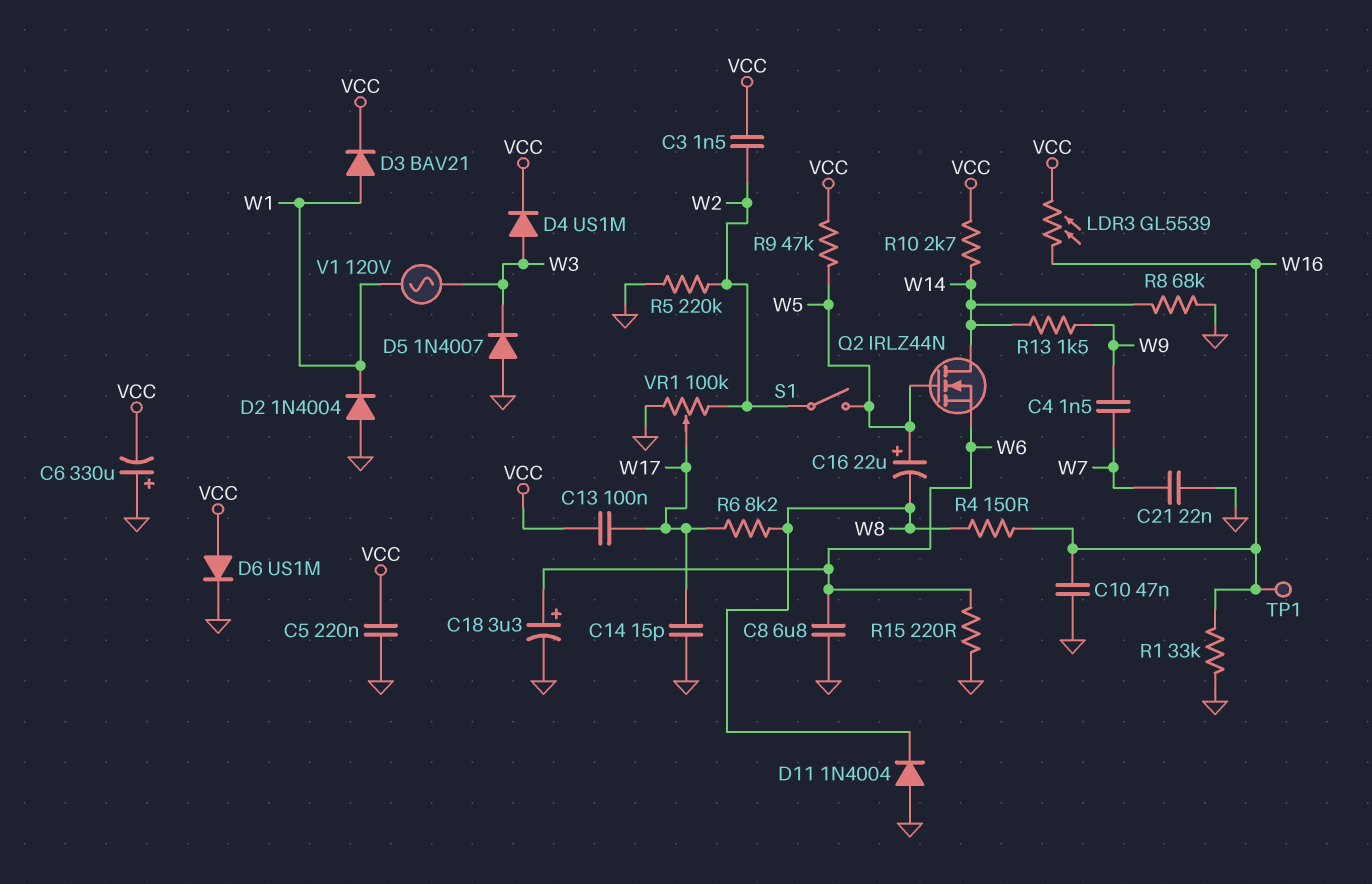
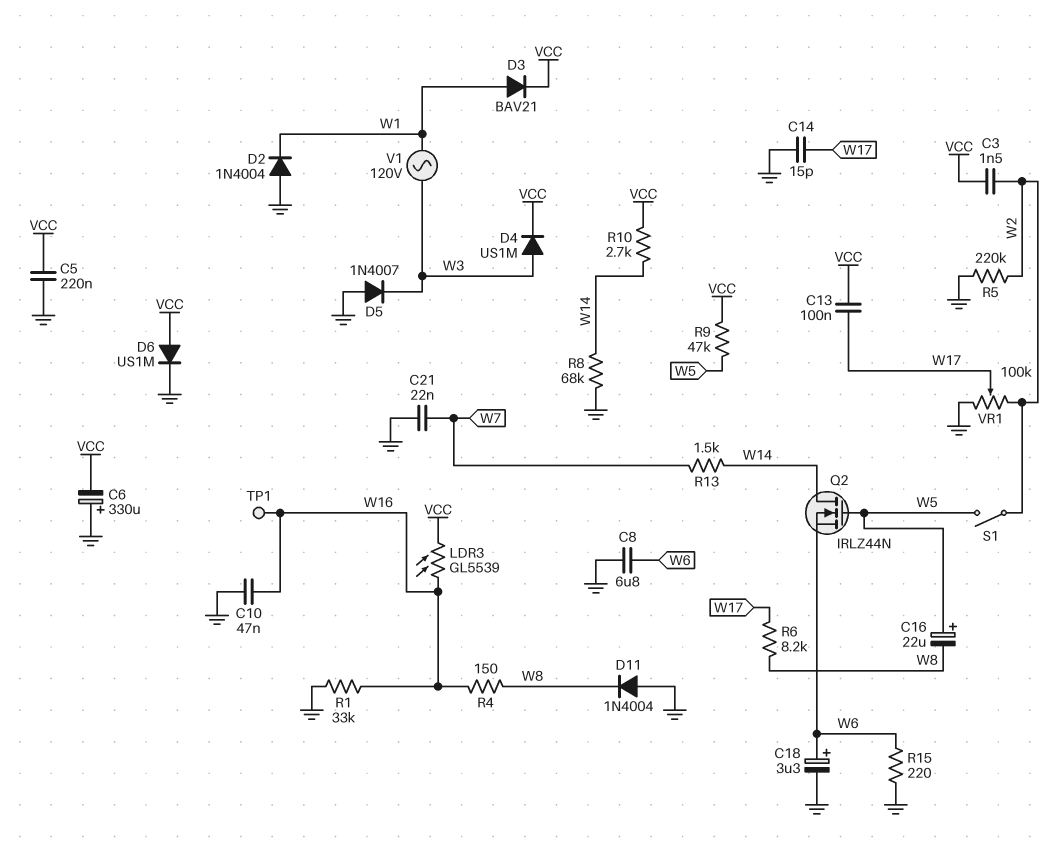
C4: 1.5nF (W7, W9) -> none
R13: 1.5k (W9, W14) -> 1.5k (W7, W14)

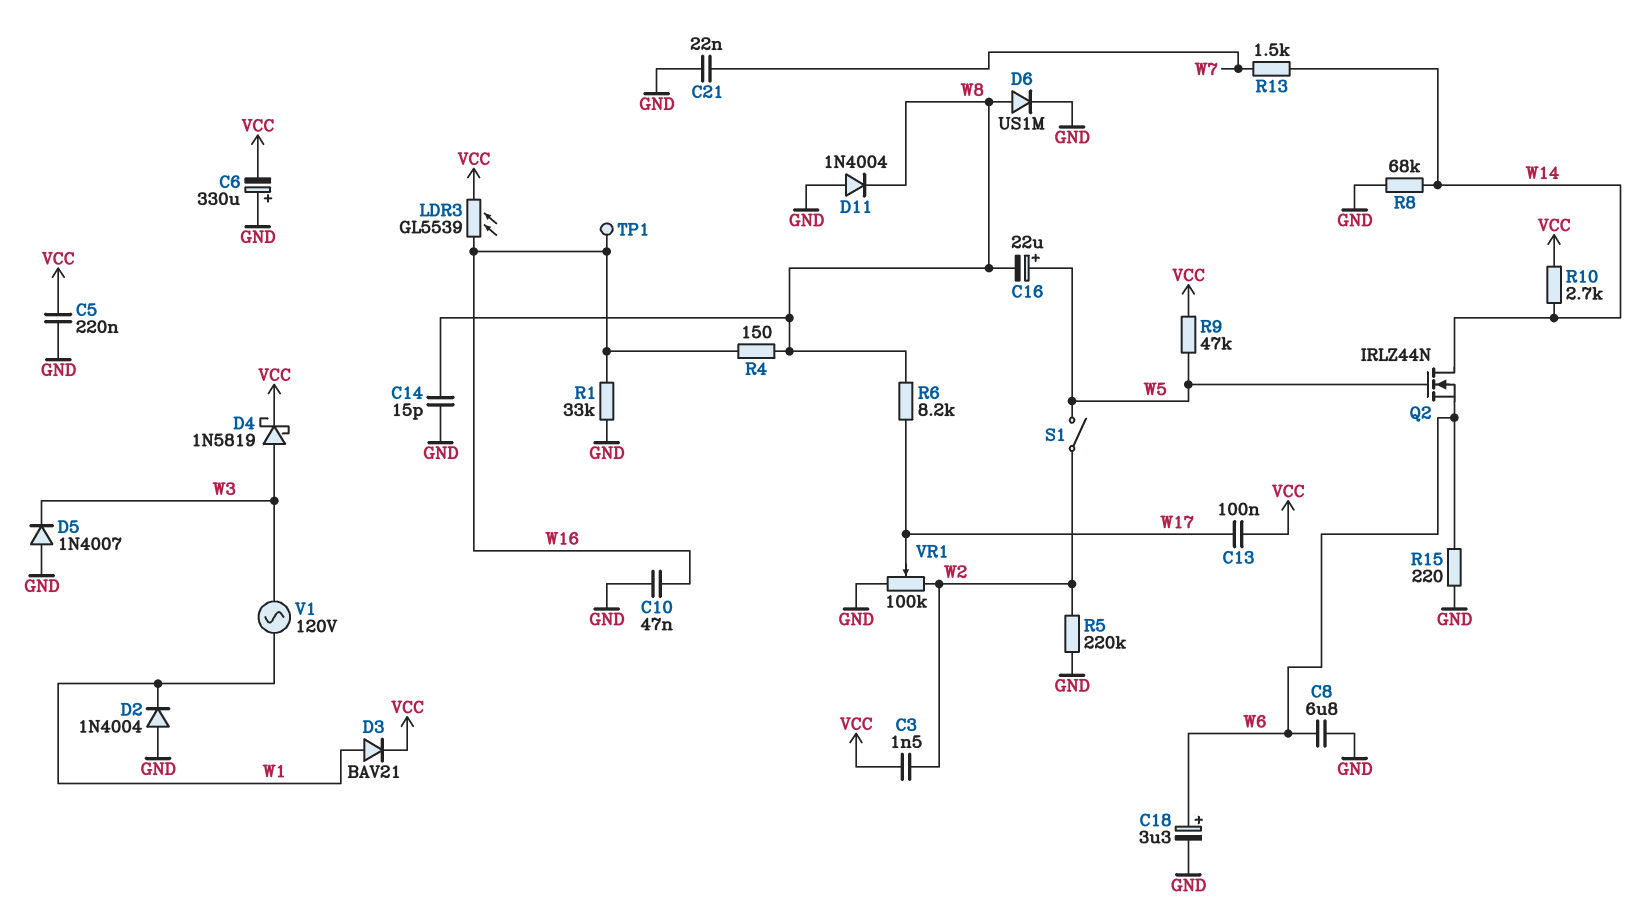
C14: 15pF (GND, W17) -> 15pF (GND, W8)
D4: diode US1M (A W3, K VCC) -> schottky 1N5819 (A W3, K VCC)
D6: diode US1M (A VCC, K GND) -> diode US1M (A W8, K GND)

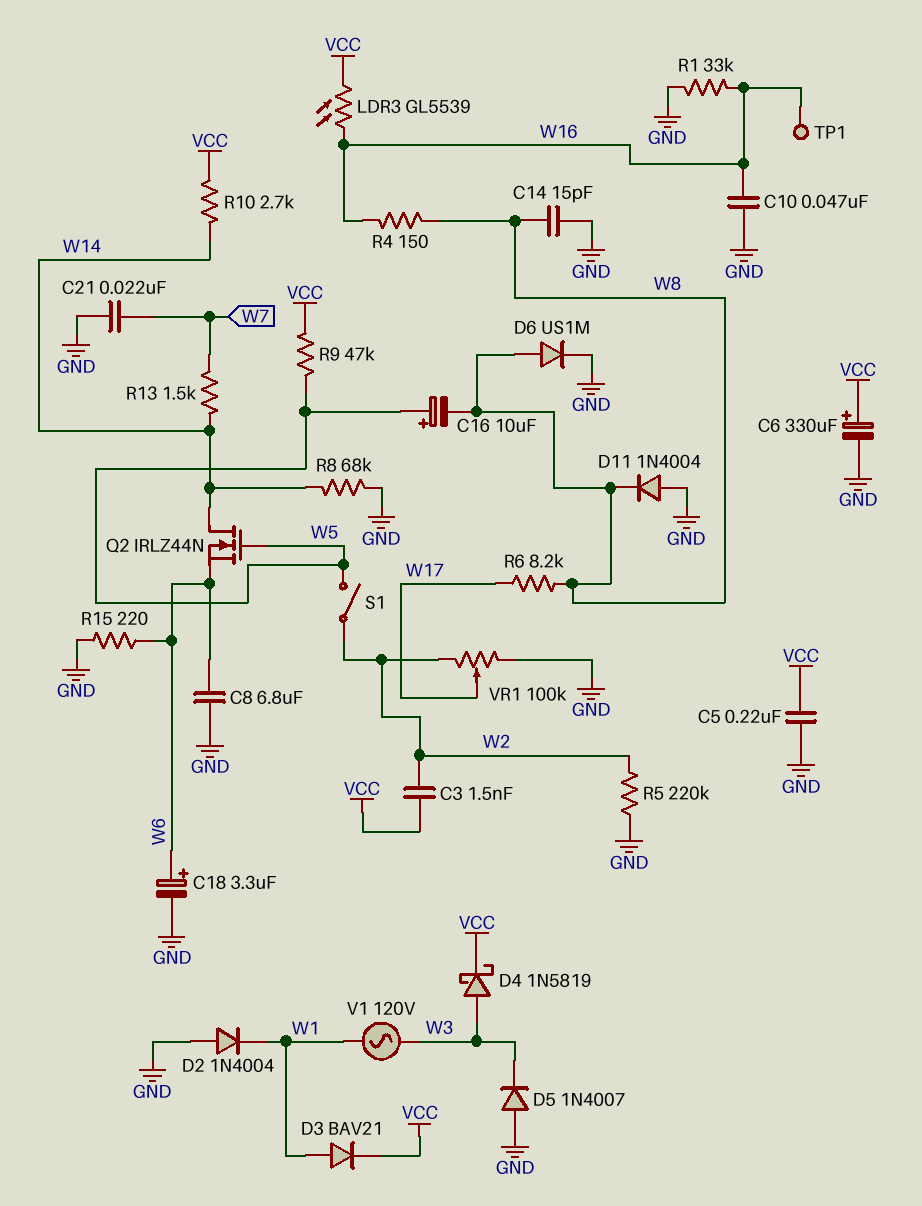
C6: 330uF (plus GND, minus VCC) -> 330uF (plus VCC, minus GND)
C13: 100nF (VCC, W17) -> none
C16: 22uF (plus W5, minus W8) -> 10uF (plus W5, minus W8)

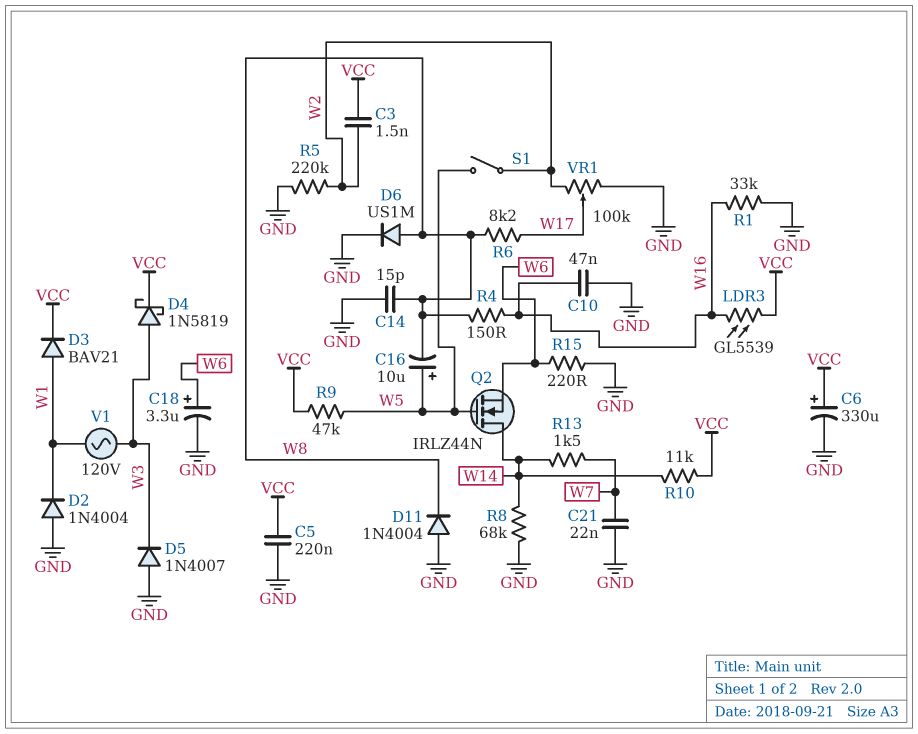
C8: 6.8uF (GND, W6) -> none
R10: 2.7k (VCC, W14) -> 11k (VCC, W14)
TP1: test point (W16) -> none

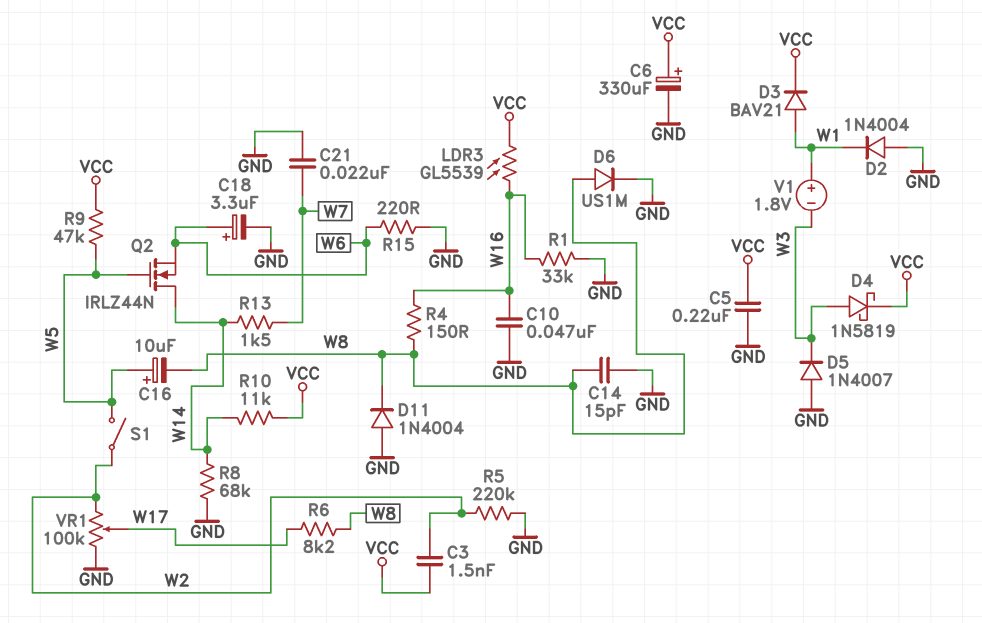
V1: AC 120V (W1, W3) -> 1.8V (plus W1, minus W3)

